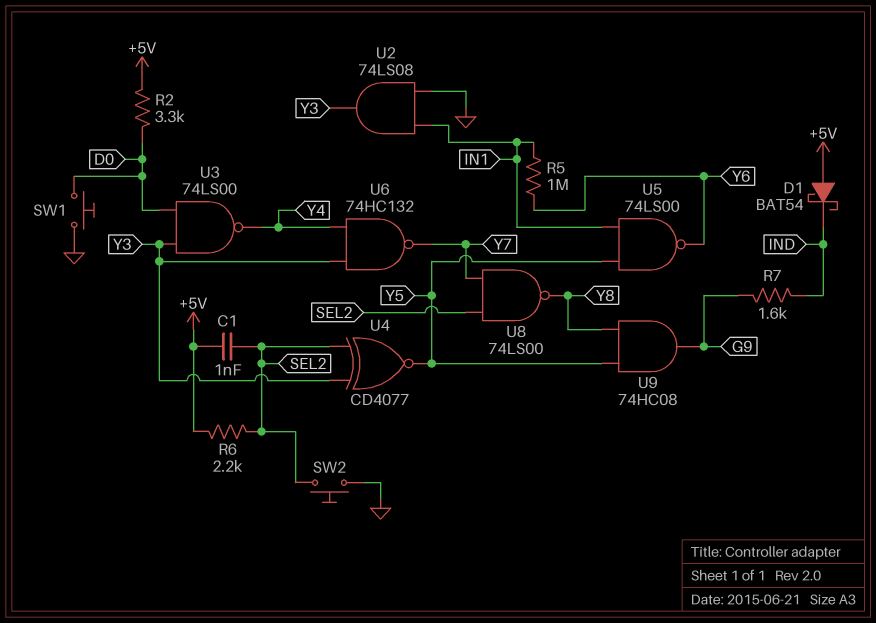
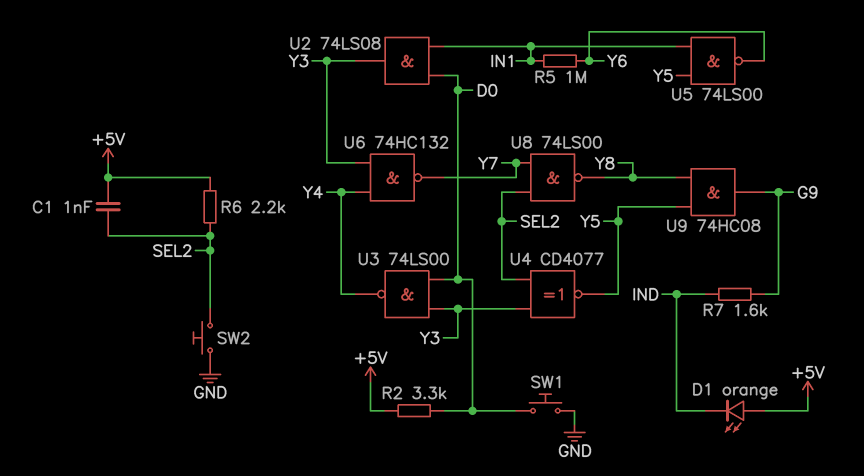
D1: schottky BAT54 (A +5V, K IND) -> LED orange (A +5V, K IND)
U2: AND 74LS08 (in GND, in IN1, out Y3) -> AND 74LS08 (in D0, in IN1, out Y3)

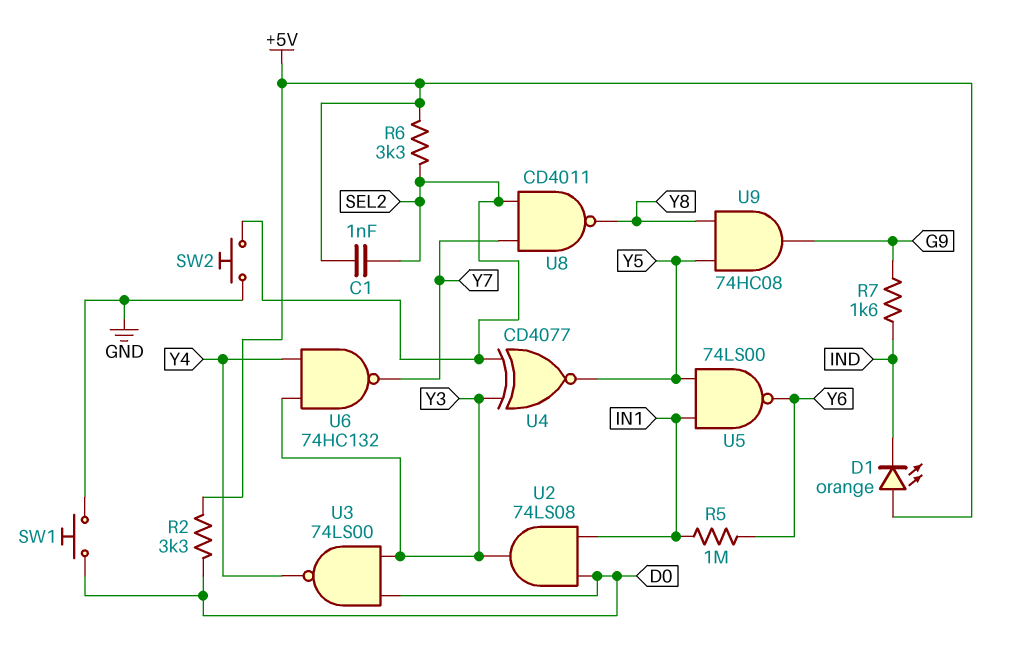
R6: 2.2k (+5V, SEL2) -> 3.3k (+5V, SEL2)
U8: NAND 74LS00 (in SEL2, in Y7, out Y8) -> NAND CD4011 (in SEL2, in Y7, out Y8)

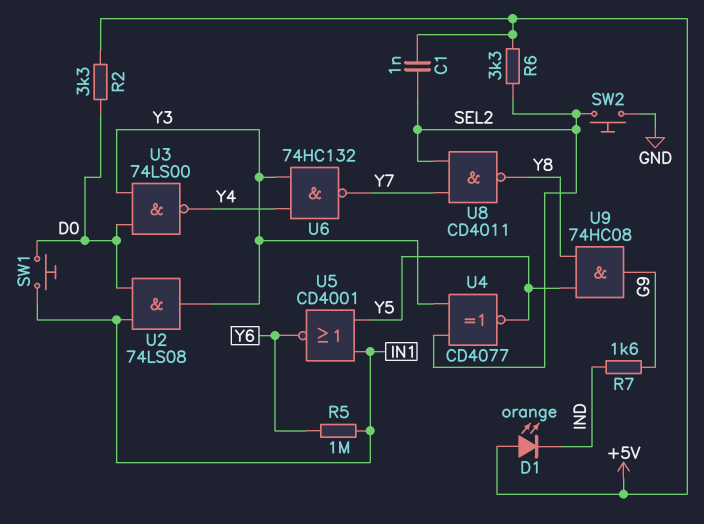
SW1: button (D0, GND) -> button (D0, IN1)
U5: NAND 74LS00 (in IN1, in Y5, out Y6) -> NOR CD4001 (in IN1, in Y5, out Y6)

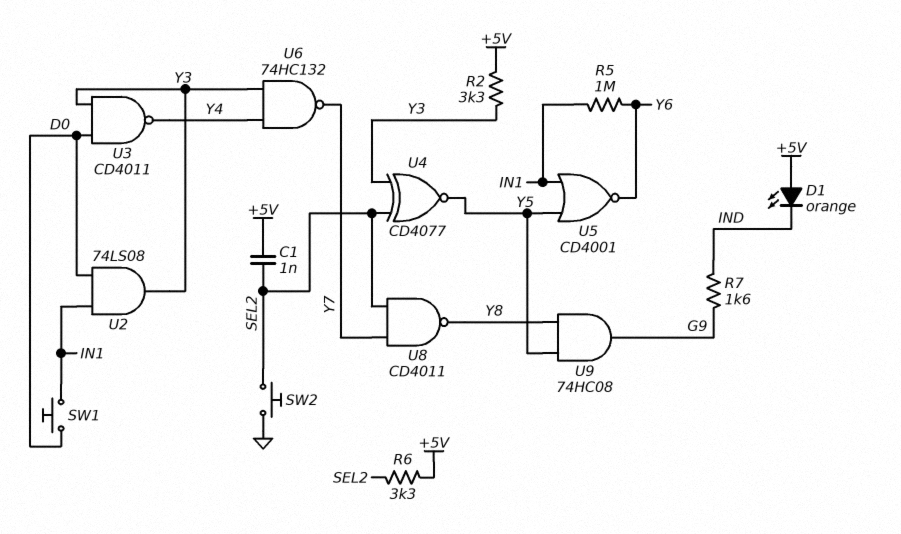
R2: 3.3k (+5V, D0) -> 3.3k (+5V, Y3)
U3: NAND 74LS00 (in D0, in Y3, out Y4) -> NAND CD4011 (in D0, in Y3, out Y4)

